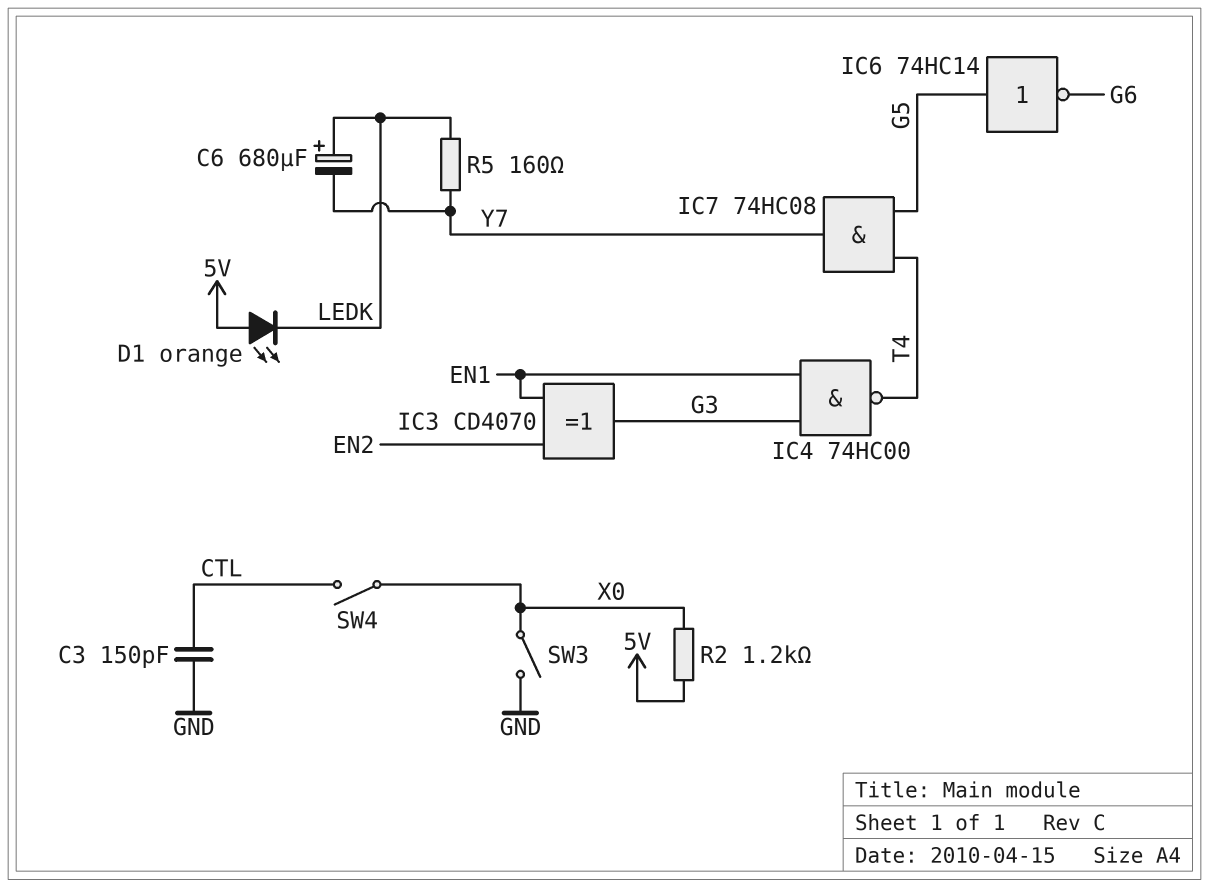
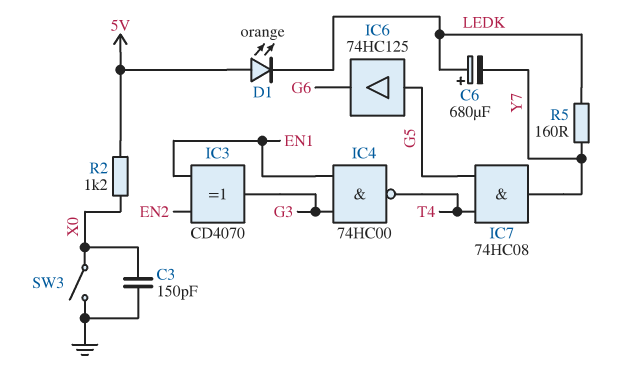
C3: 150pF (CTL, GND) -> 150pF (GND, X0)
IC6: NOT 74HC14 (in G5, out G6) -> buffer 74HC125 (in G5, out G6)
SW4: switch (CTL, X0) -> none

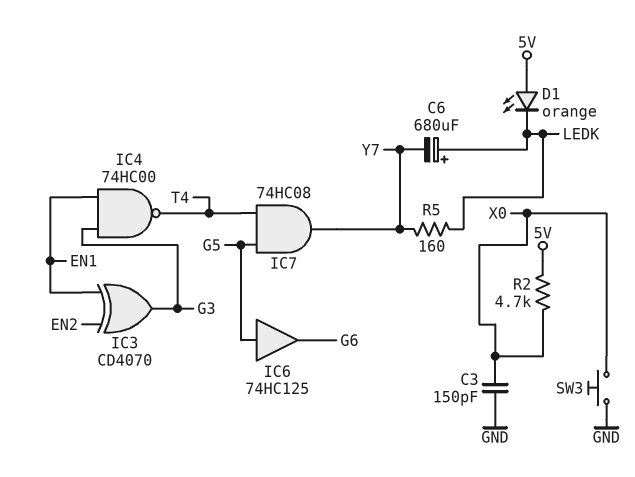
R2: 1.2k (5V, X0) -> 4.7k (5V, X0)
SW3: switch (GND, X0) -> button (GND, X0)

